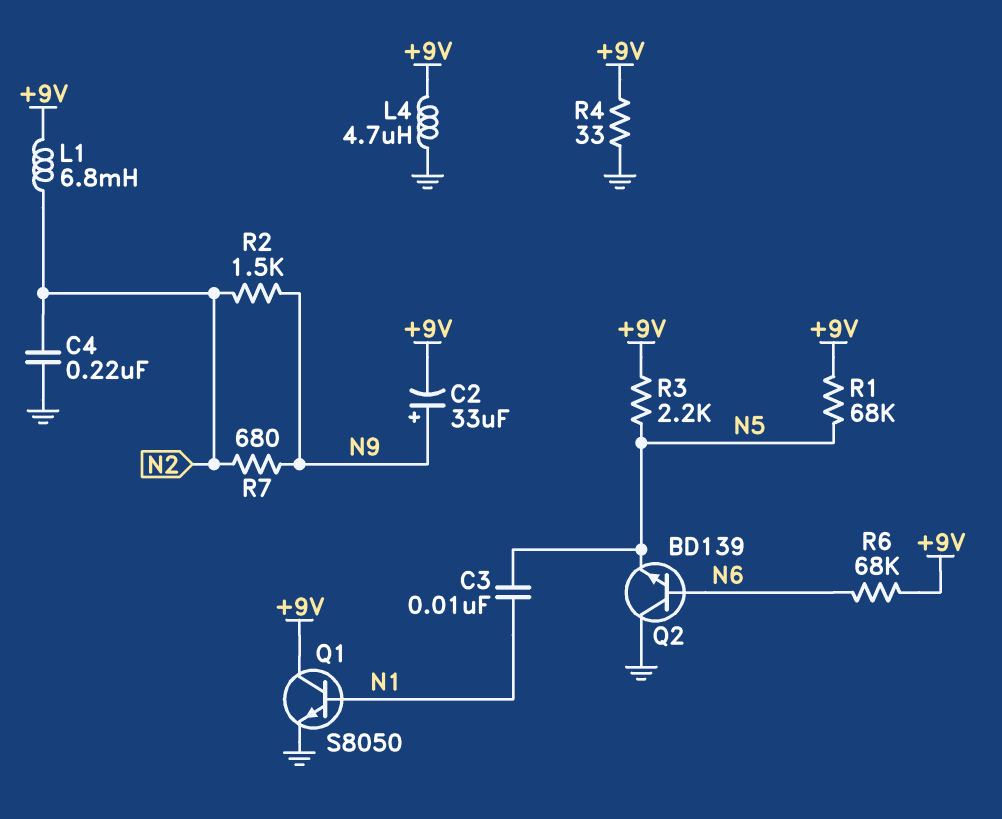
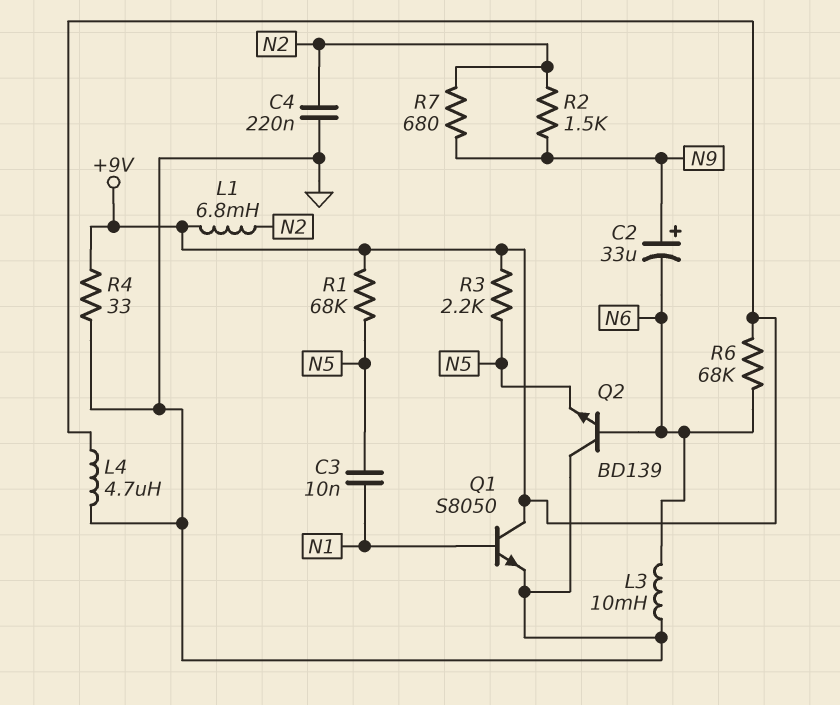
C2: 33uF (plus N9, minus +9V) -> 33uF (plus N9, minus N6)
L3: none -> 10mH (GND, N6)

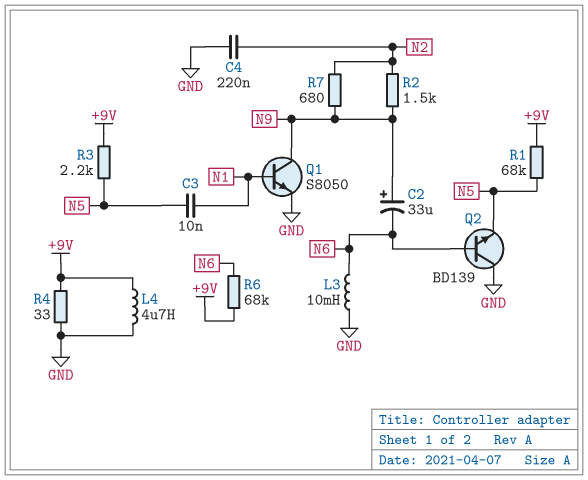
L1: 6.8mH (+9V, N2) -> none
Q1: NPN S8050 (B N1, C +9V, E GND) -> NPN S8050 (B N1, C N9, E GND)

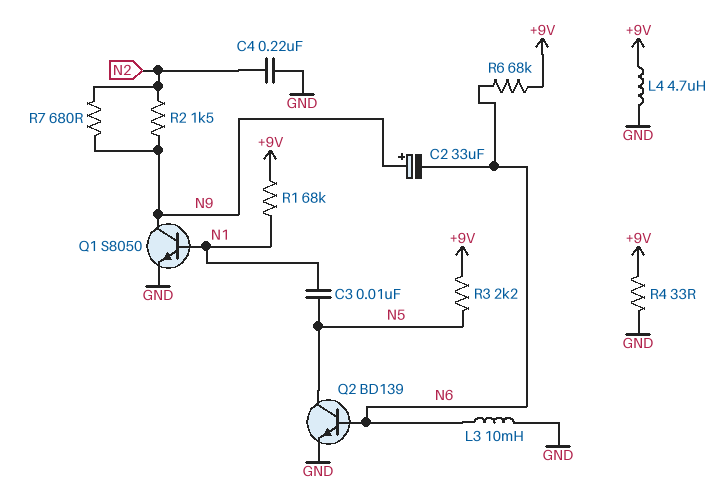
Q2: NPN BD139 (B N6, C GND, E N5) -> NPN BD139 (B N6, C N5, E GND)
R1: 68k (+9V, N5) -> 68k (+9V, N1)

